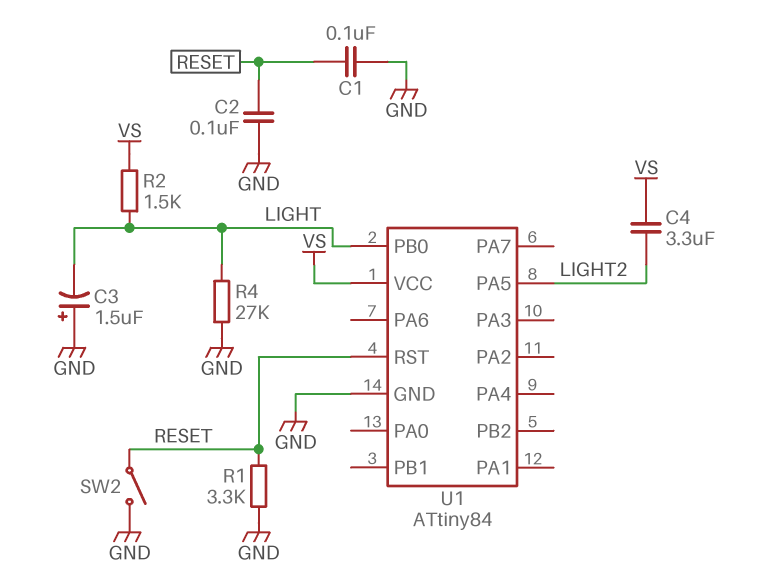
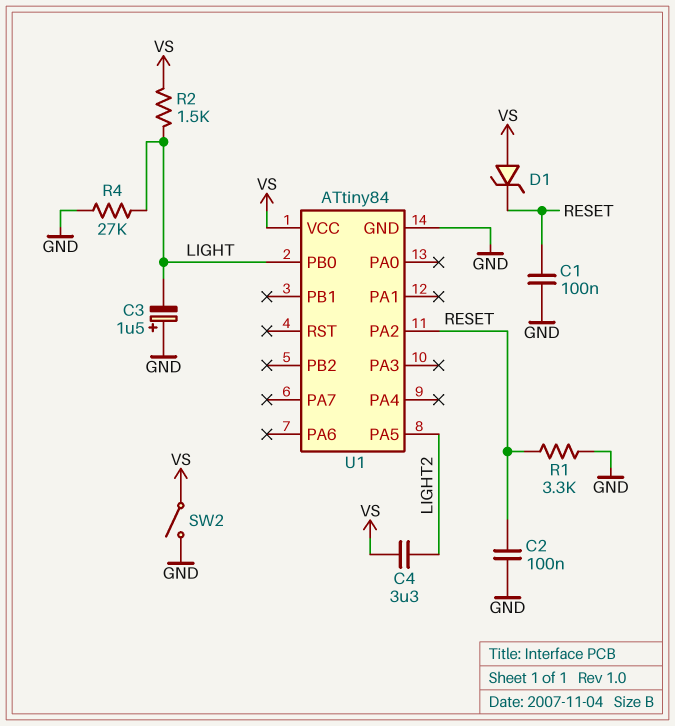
D1: none -> zener (A VS, K RESET)
SW2: switch (GND, RESET) -> switch (GND, VS)
U1 pin PA2: none -> RESET
U1 pin RST: RESET -> none

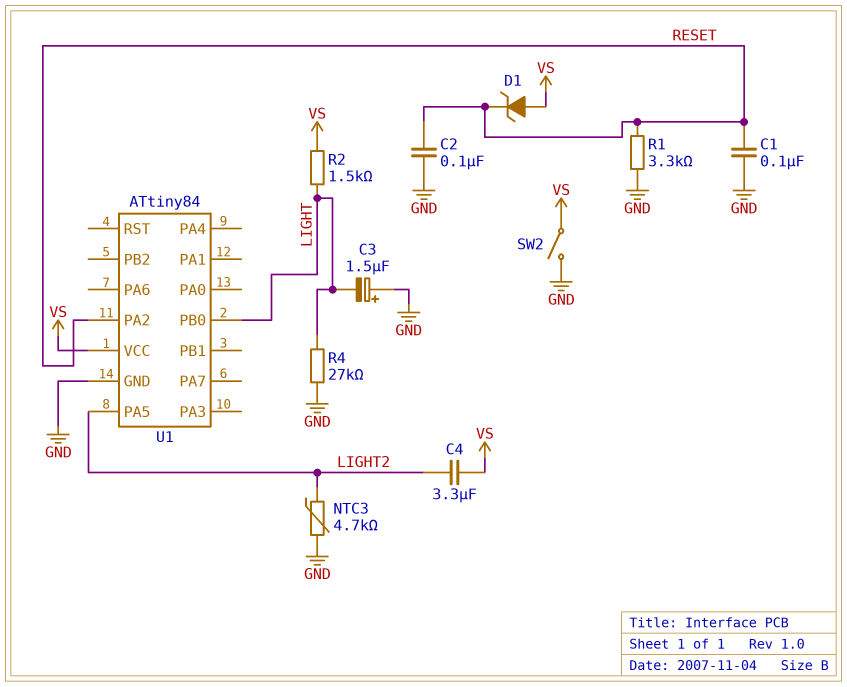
NTC3: none -> 4.7k (GND, LIGHT2)

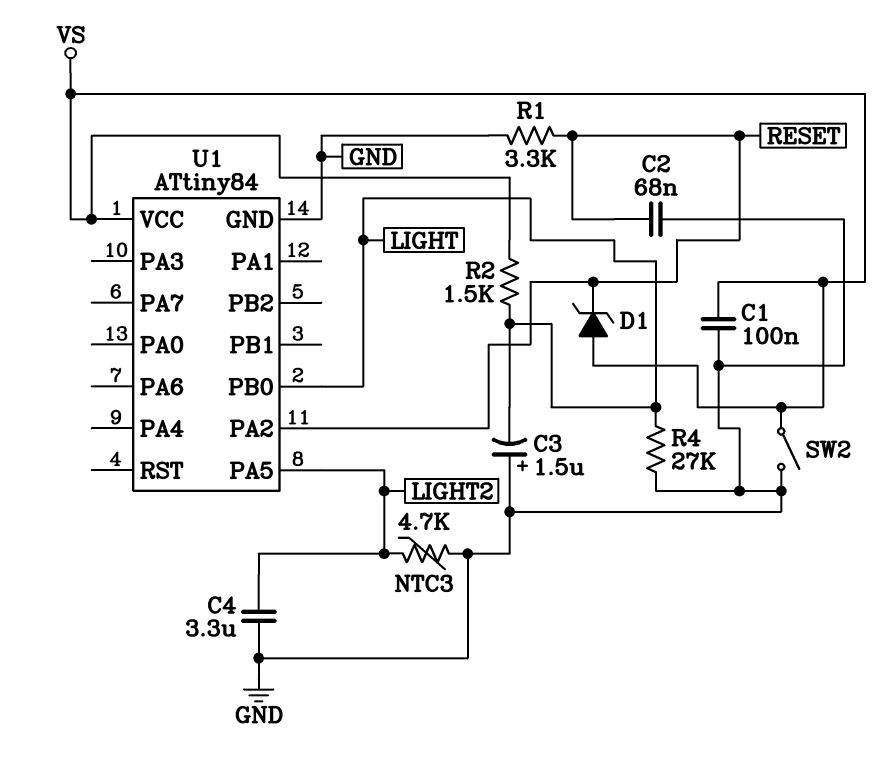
C1: 100nF (GND, RESET) -> 100nF (GND, VS)
C2: 100nF (GND, RESET) -> 68nF (GND, RESET)
C4: 3.3uF (LIGHT2, VS) -> 3.3uF (GND, LIGHT2)

